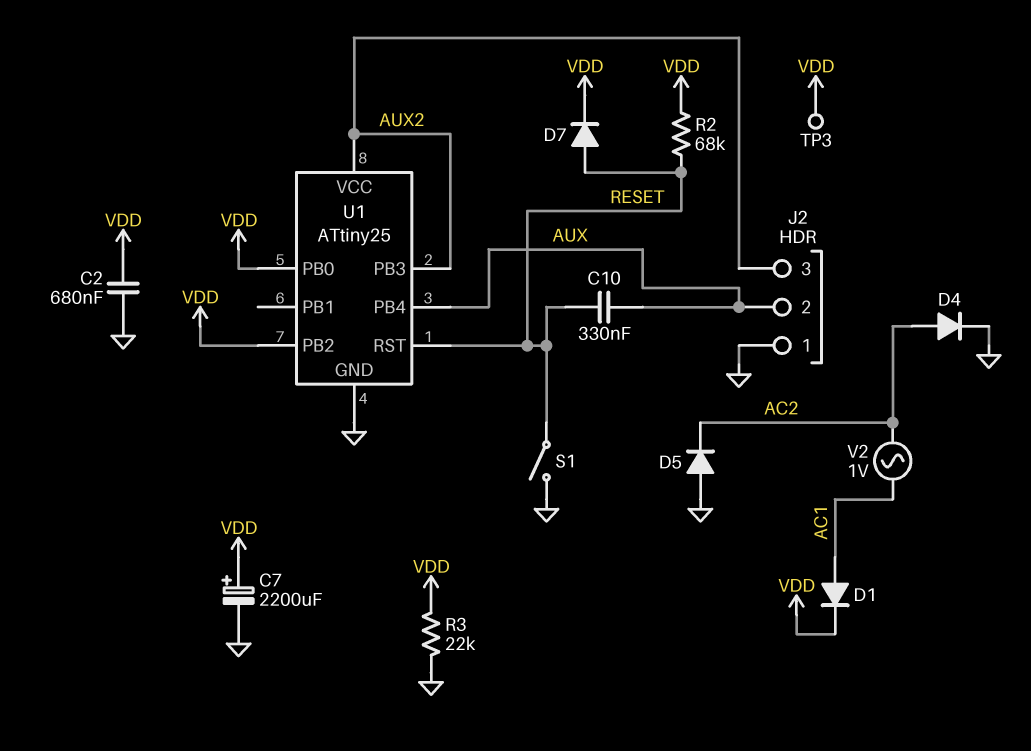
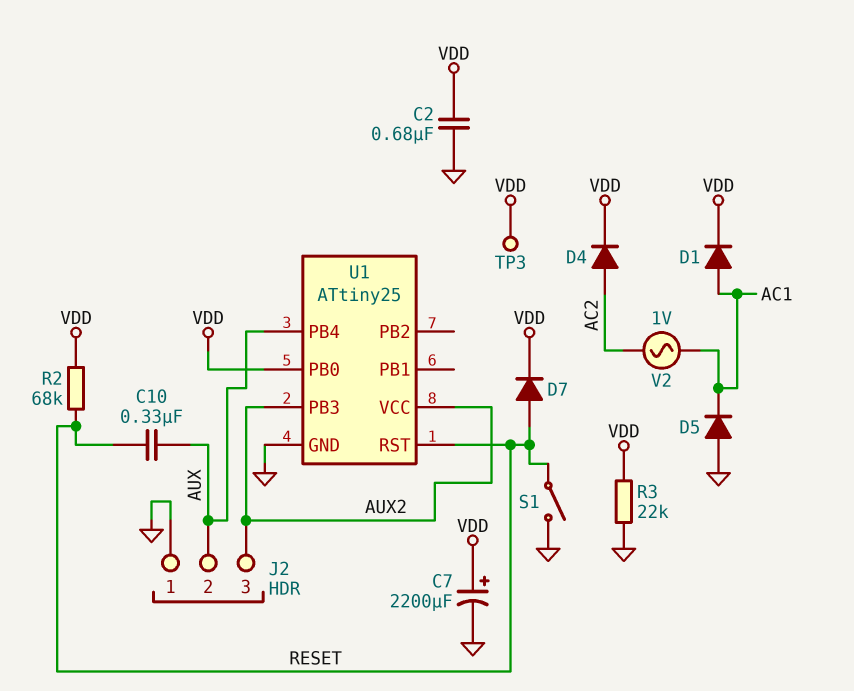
D4: diode (A AC2, K GND) -> diode (A AC2, K VDD)
D5: diode (A GND, K AC2) -> diode (A GND, K AC1)
U1 pin PB2: VDD -> none

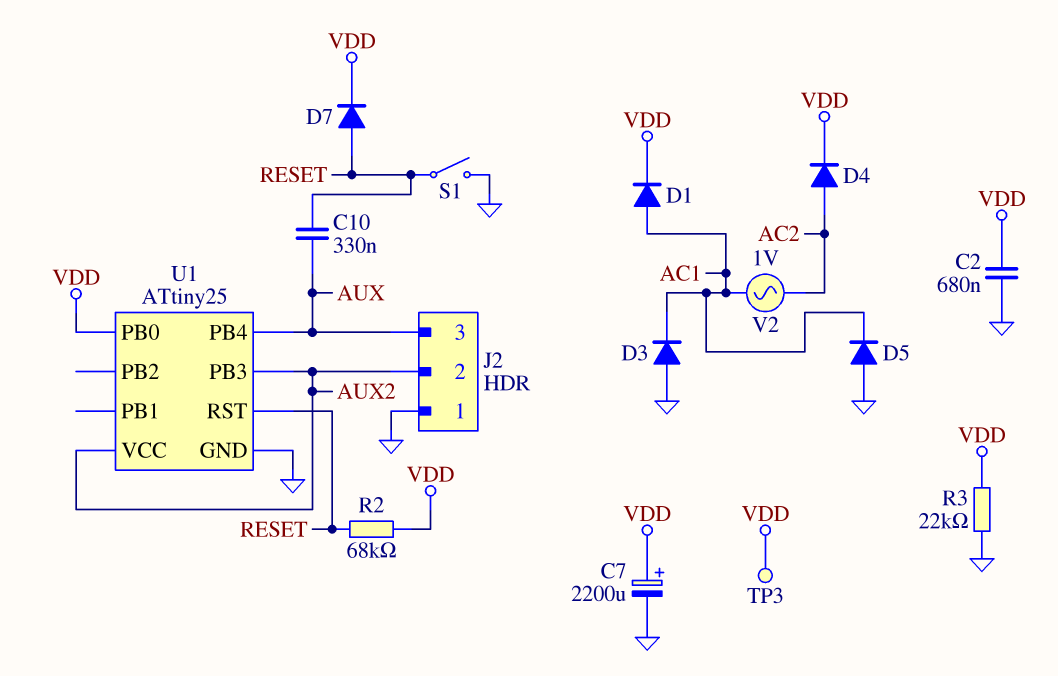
D3: none -> diode (A GND, K AC1)
J2 pin 2: AUX -> AUX2
J2 pin 3: AUX2 -> AUX

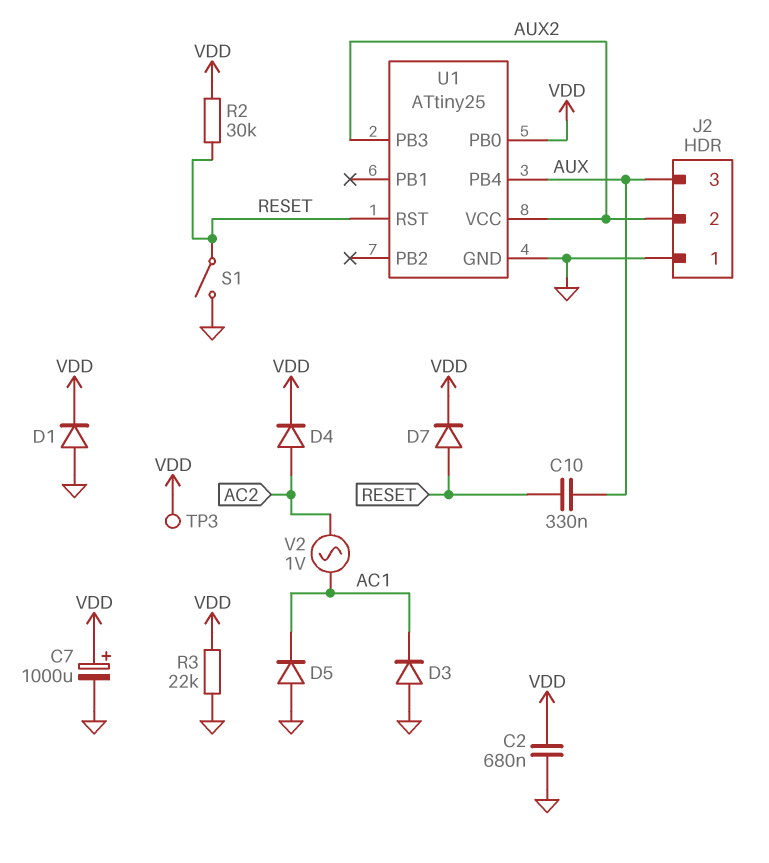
C7: 2200uF (plus VDD, minus GND) -> 1000uF (plus VDD, minus GND)
D1: diode (A AC1, K VDD) -> diode (A GND, K VDD)
R2: 68k (RESET, VDD) -> 30k (RESET, VDD)

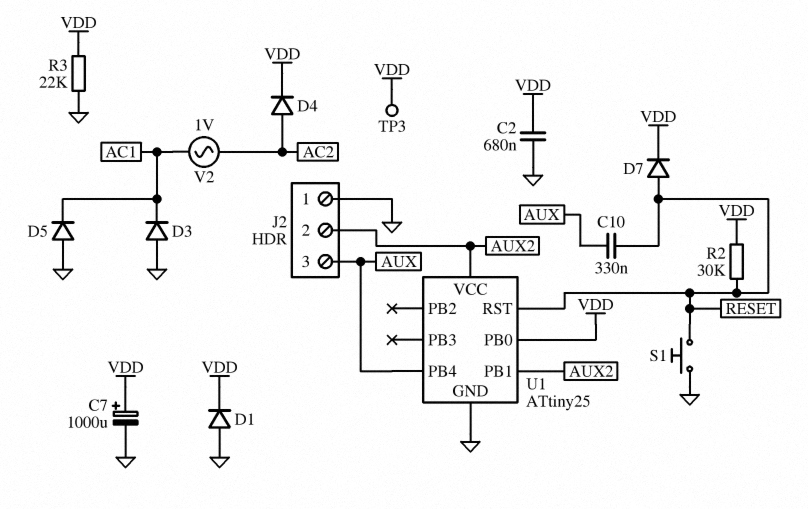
S1: switch (GND, RESET) -> button (GND, RESET)
U1 pin PB1: none -> AUX2
U1 pin PB3: AUX2 -> none

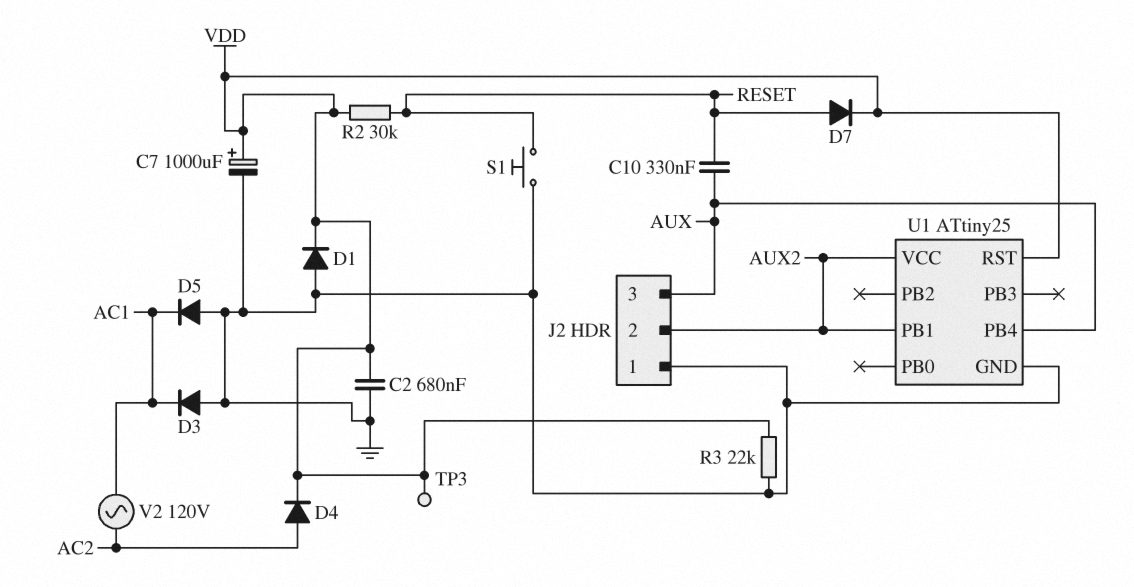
U1 pin PB0: VDD -> none
U1 pin RST: RESET -> VDD
V2: AC 1V (AC1, AC2) -> AC 120V (AC1, AC2)

